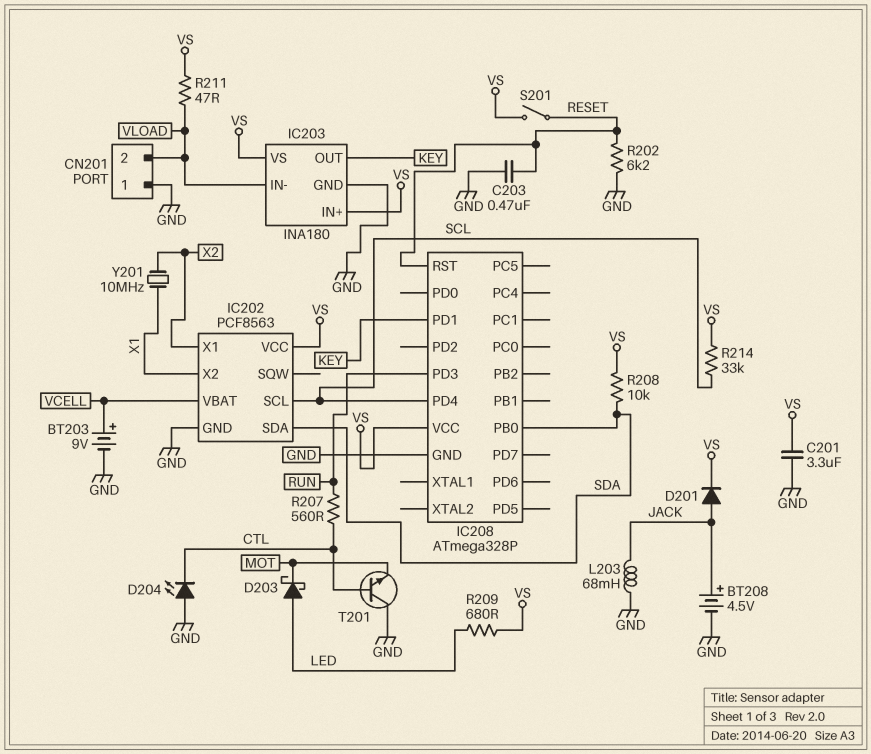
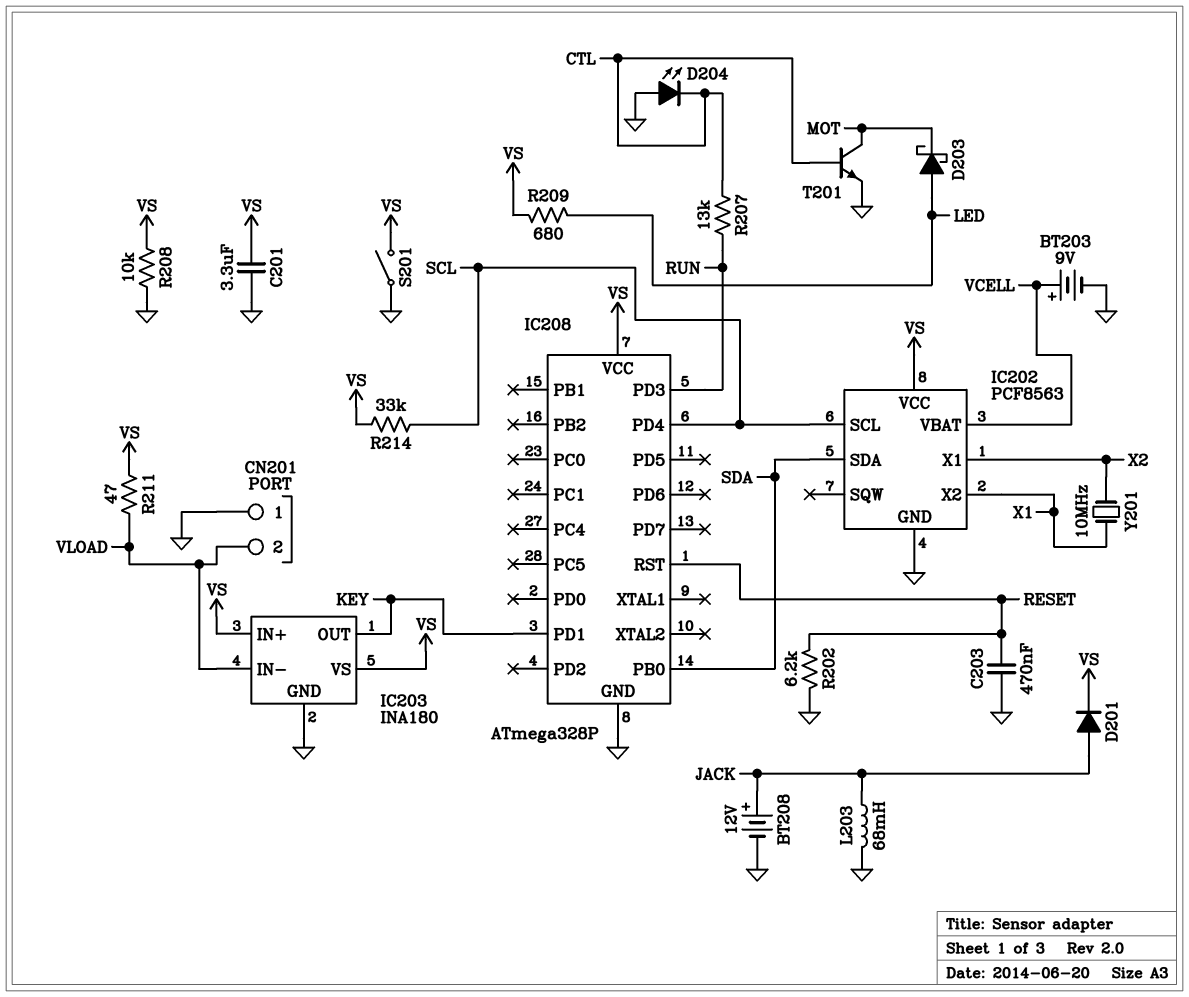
BT208: 4.5V (plus JACK, minus GND) -> 12V (plus JACK, minus GND)
R207: 560 (CTL, RUN) -> 13k (CTL, RUN)
R208: 10k (SDA, VS) -> 10k (GND, VS)
S201: switch (RESET, VS) -> switch (GND, VS)
T201: NPN (B CTL, C GND, E MOT) -> NPN (B CTL, C MOT, E GND)

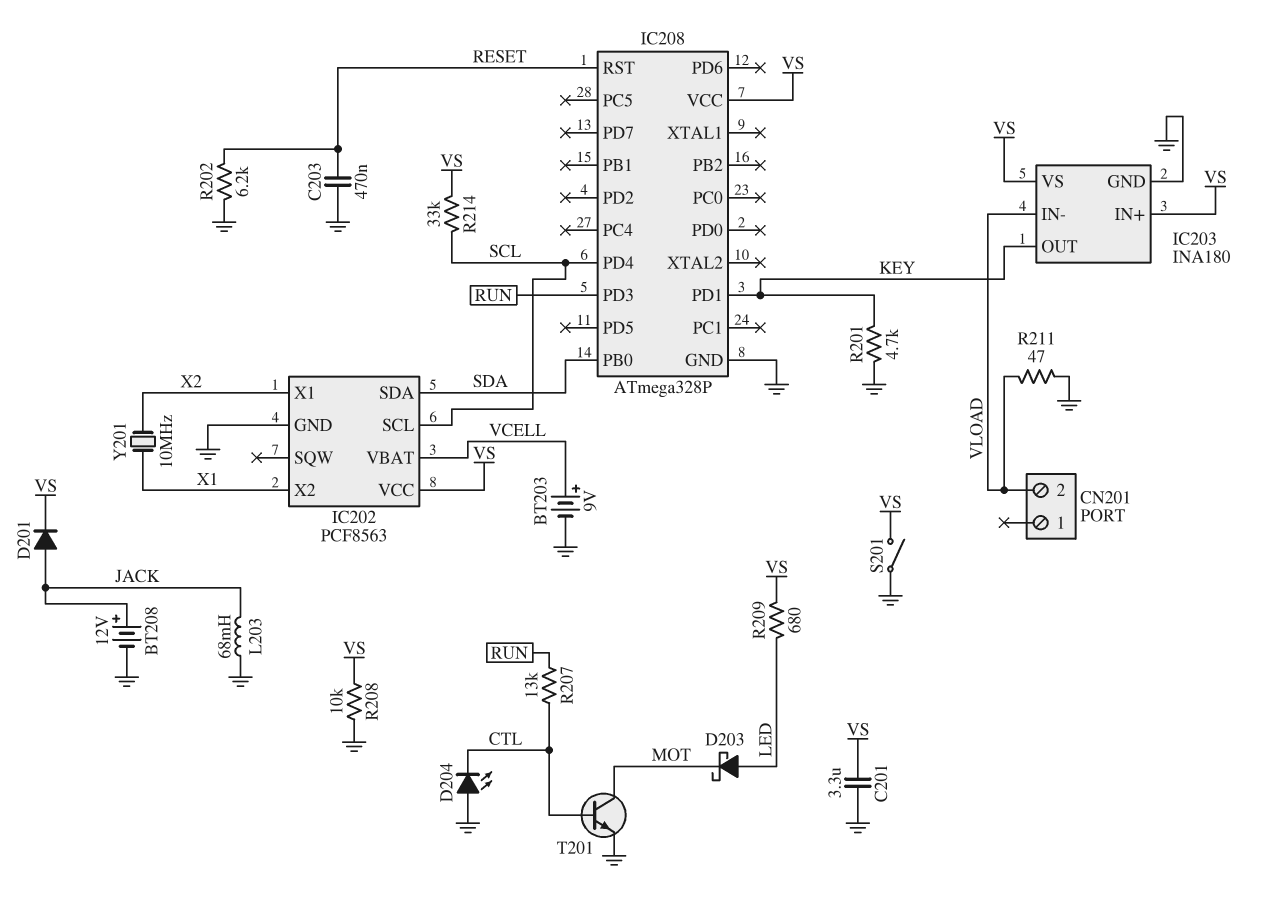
CN201 pin 1: GND -> none
R201: none -> 4.7k (GND, KEY)
R211: 47 (VLOAD, VS) -> 47 (GND, VLOAD)

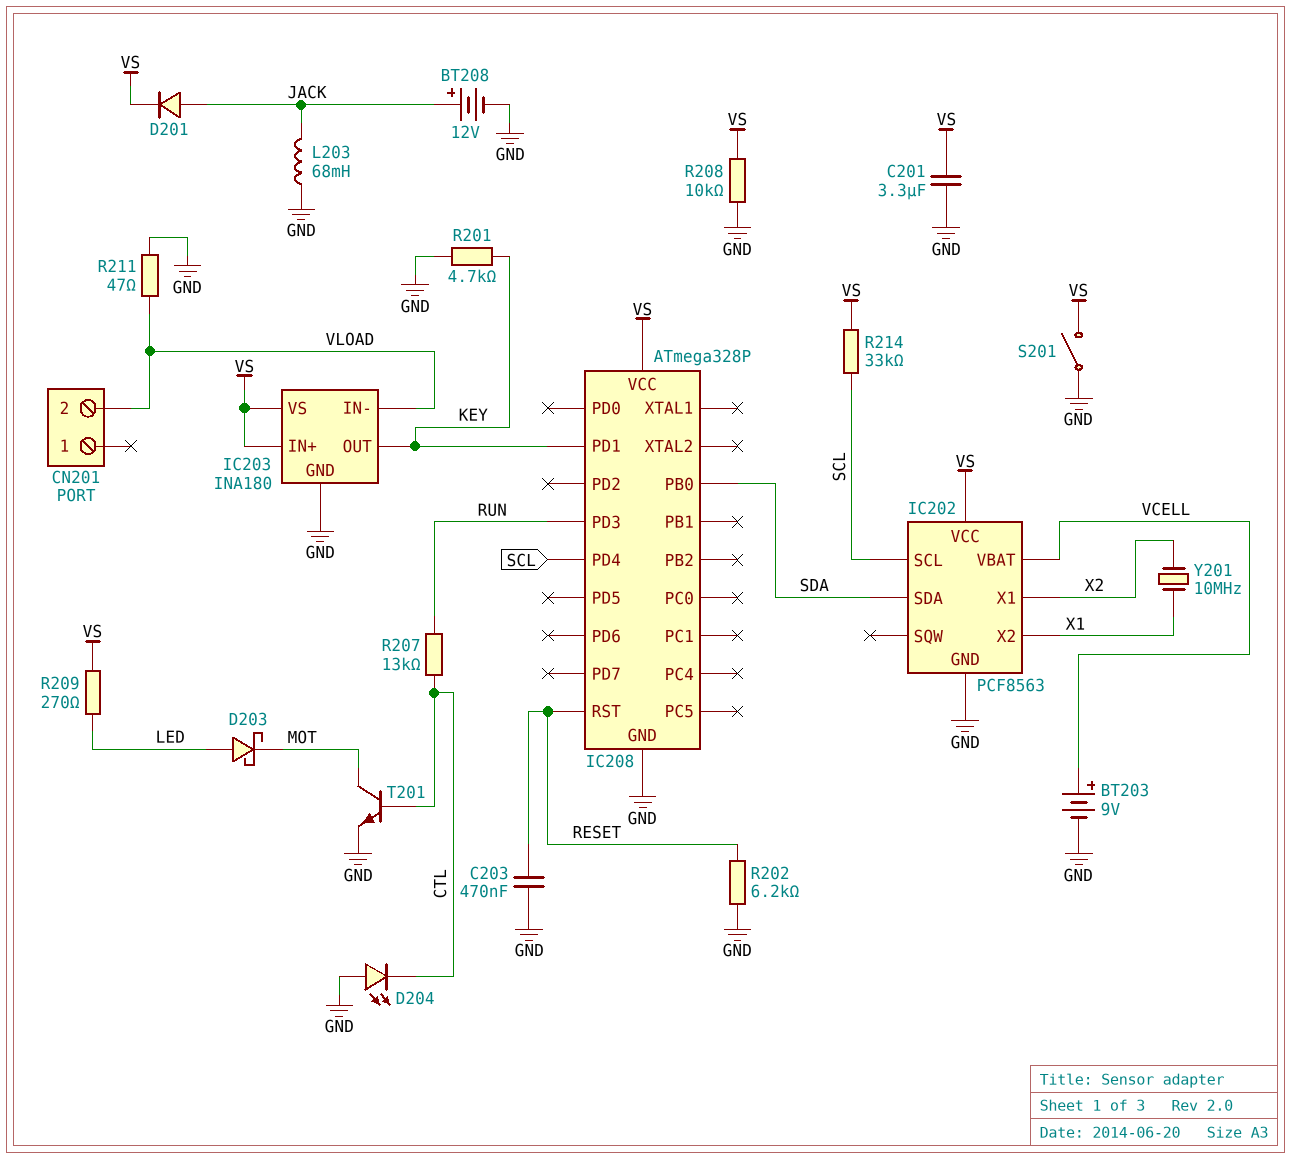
R209: 680 (LED, VS) -> 270 (LED, VS)

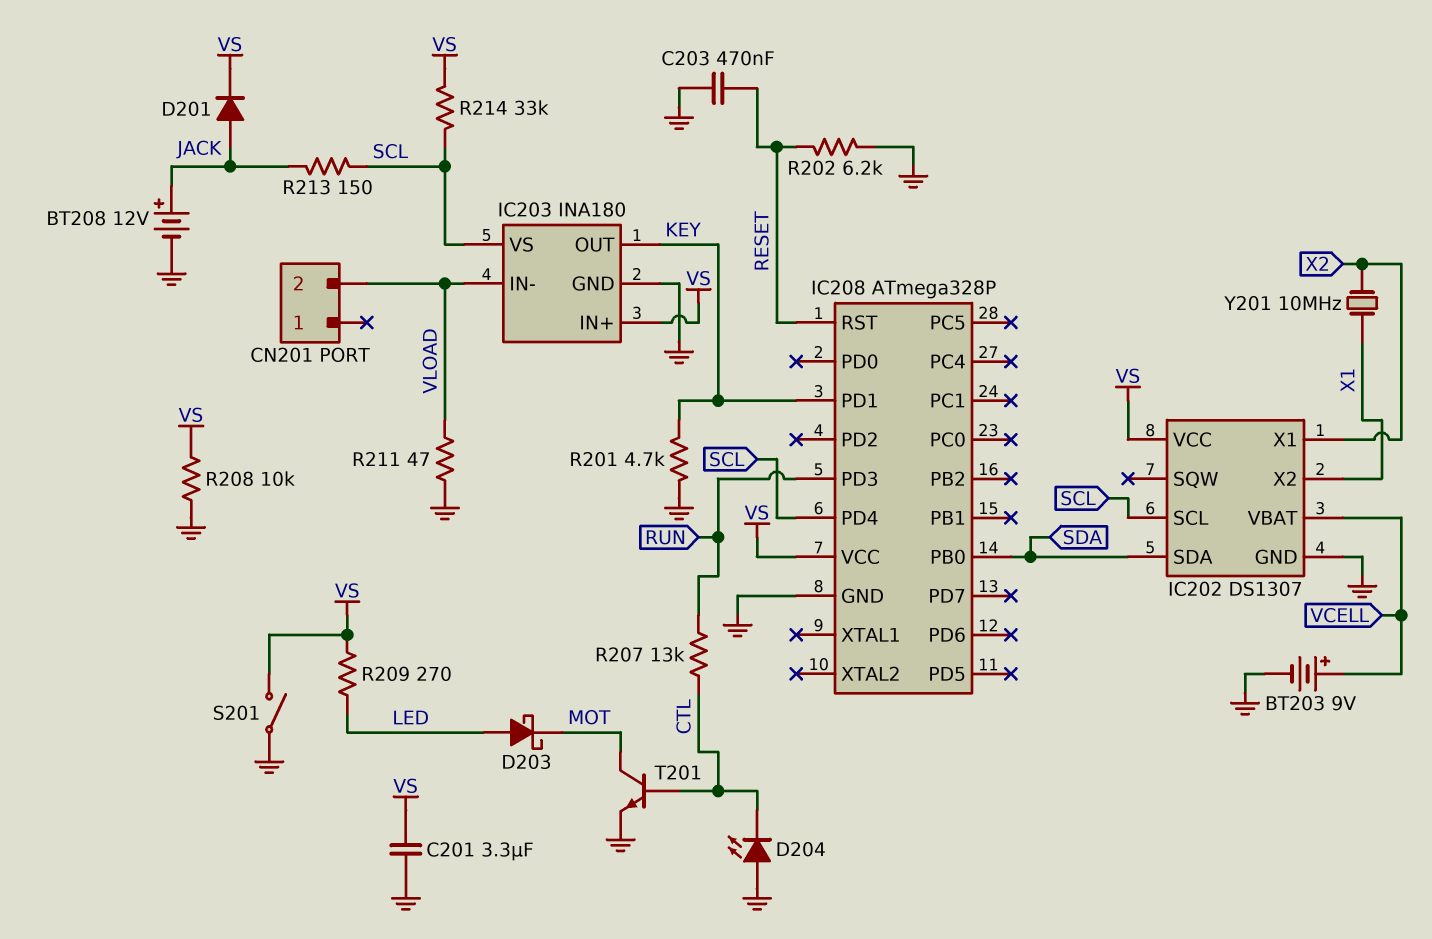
IC202: PCF8563 -> DS1307
IC203 pin VS: VS -> SCL
L203: 68mH (GND, JACK) -> none
R213: none -> 150 (JACK, SCL)

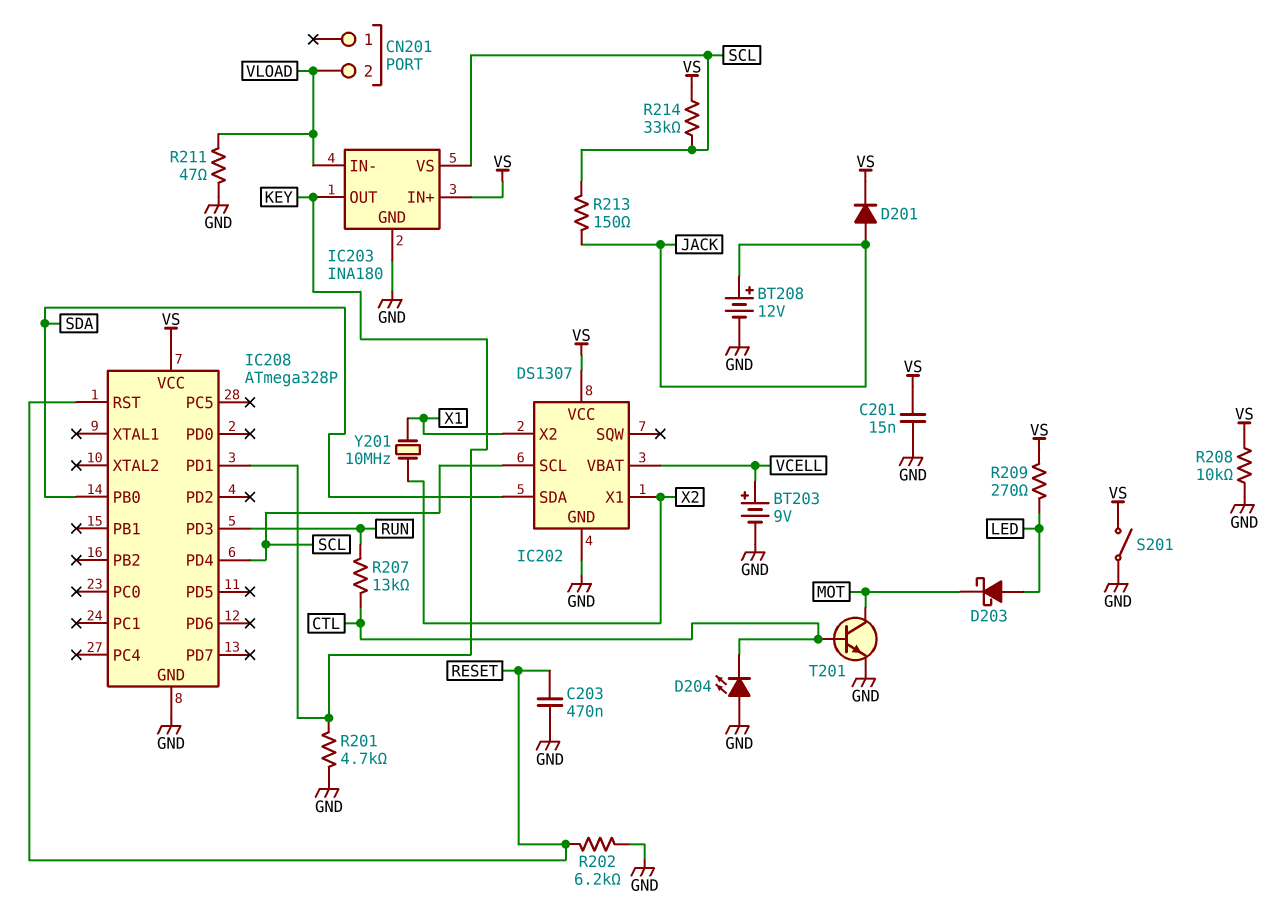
C201: 3.3uF (GND, VS) -> 15nF (GND, VS)

